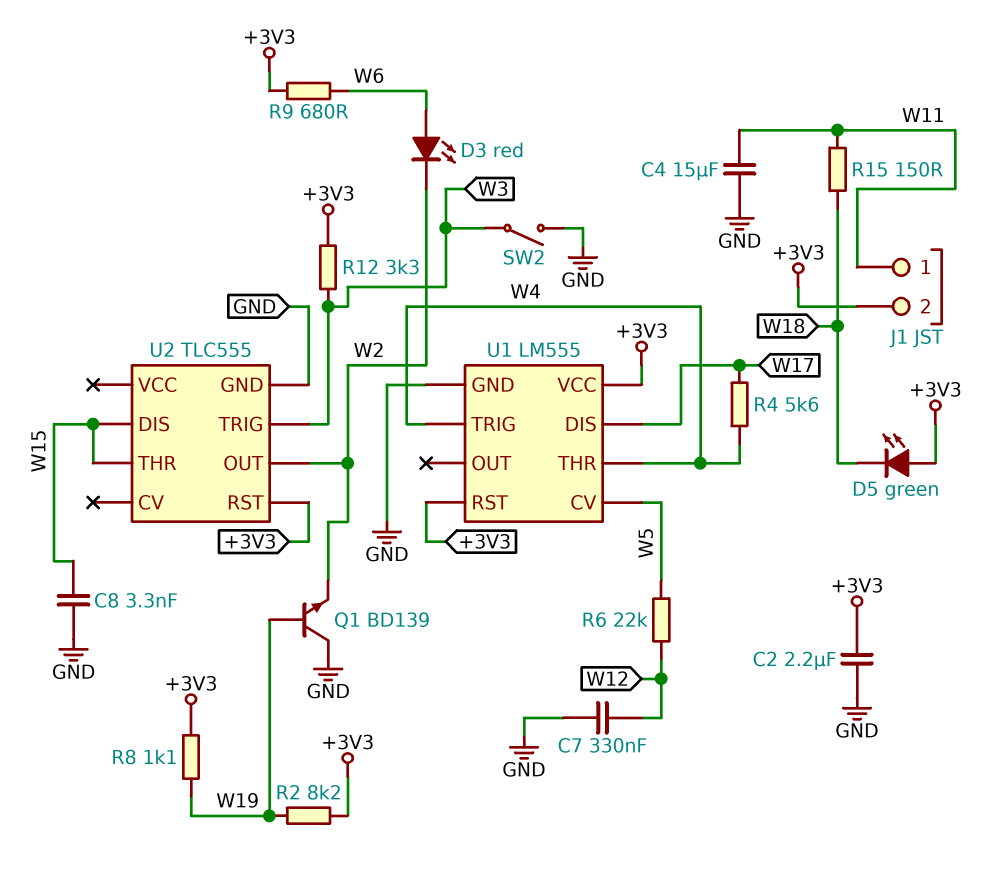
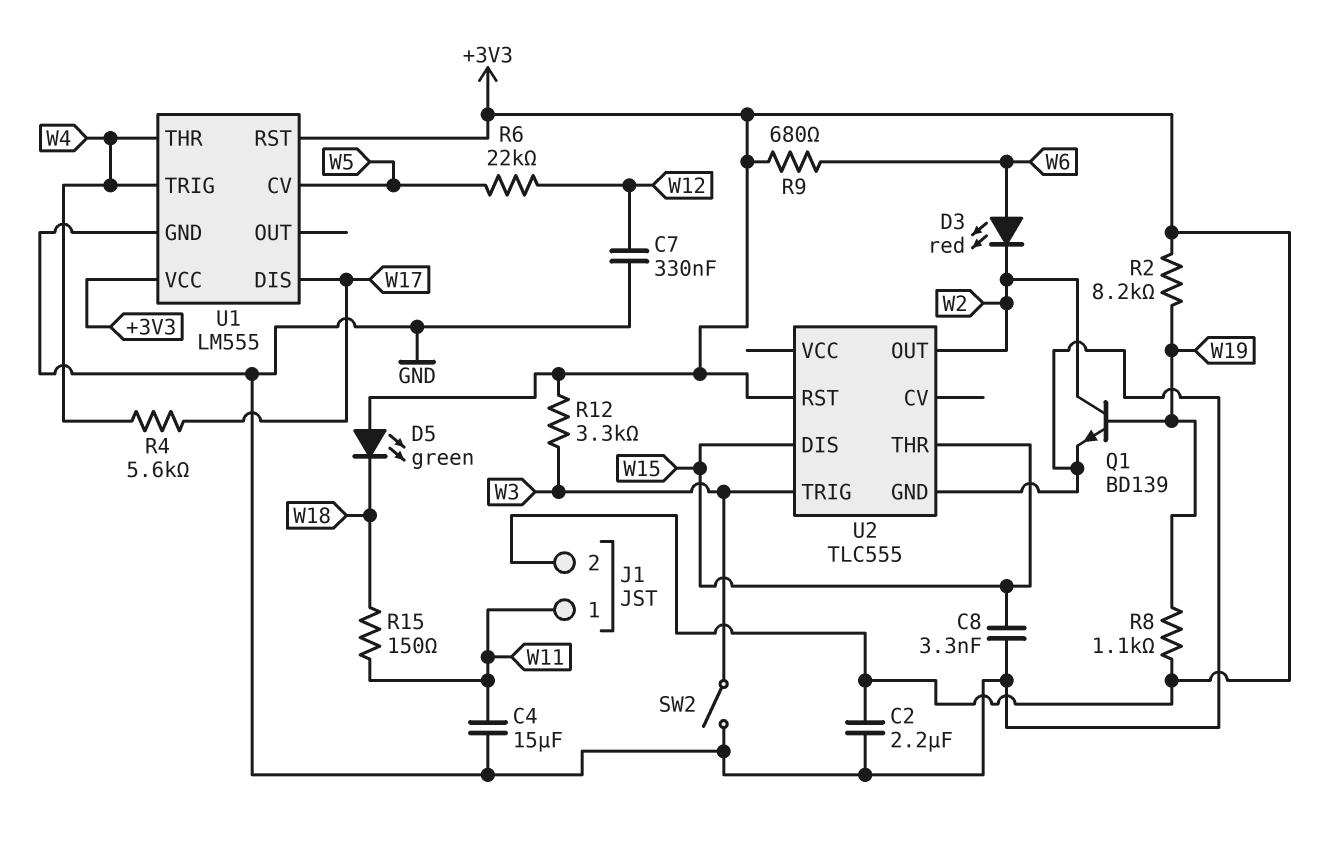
Q1: NPN BD139 (B W19, C GND, E W2) -> NPN BD139 (B W19, C W2, E GND)

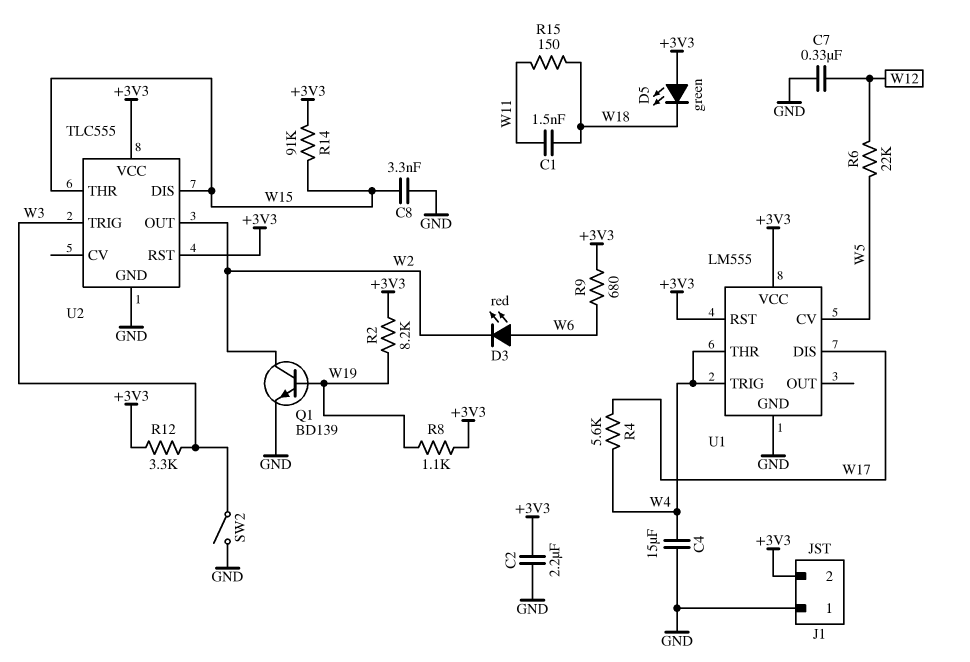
C1: none -> 1.5nF (W11, W18)
C4: 15uF (GND, W11) -> 15uF (GND, W4)
J1 pin 1: W11 -> GND
R14: none -> 91k (+3V3, W15)
U2 pin VCC: none -> +3V3

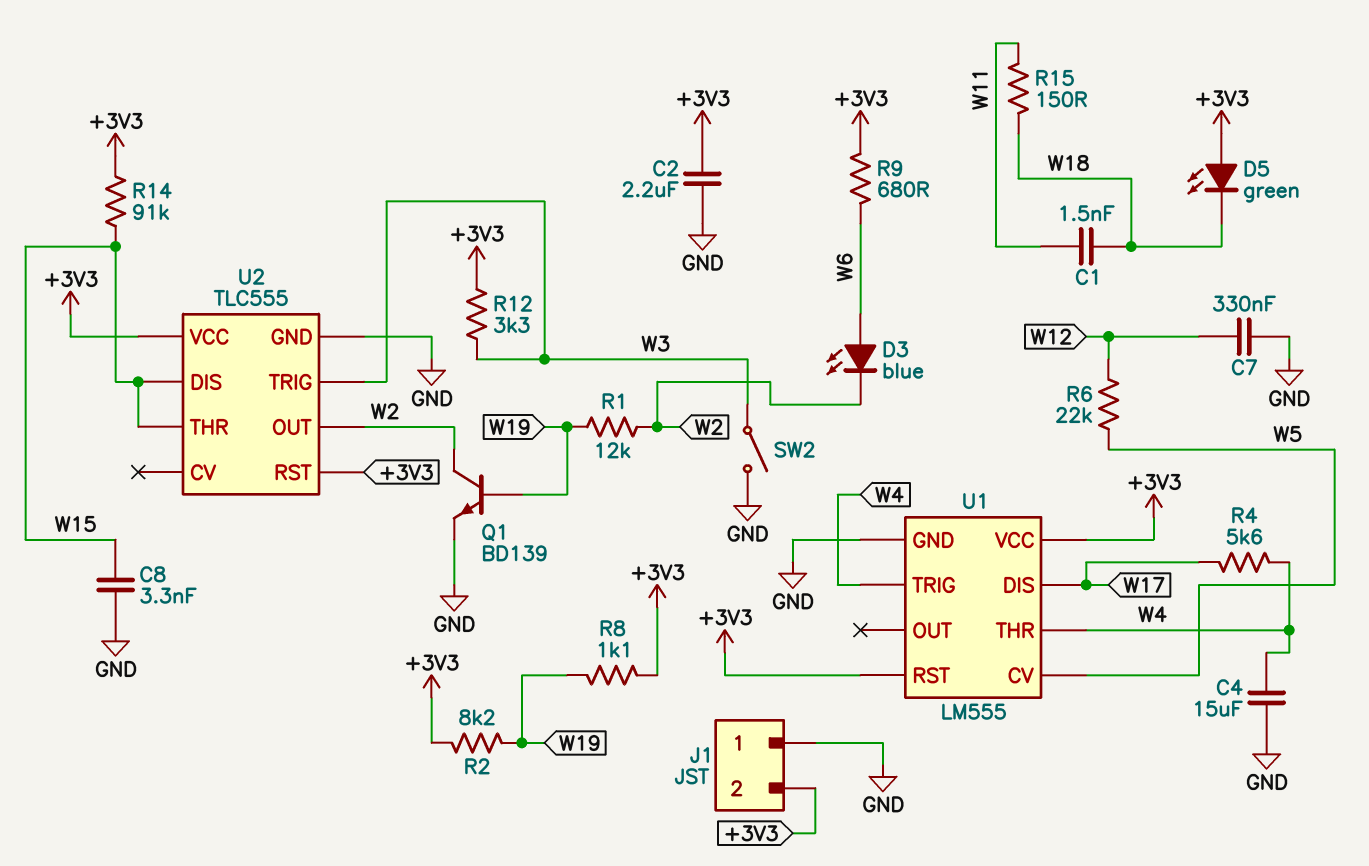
D3: LED red (A W6, K W2) -> LED blue (A W6, K W2)
R1: none -> 12k (W2, W19)

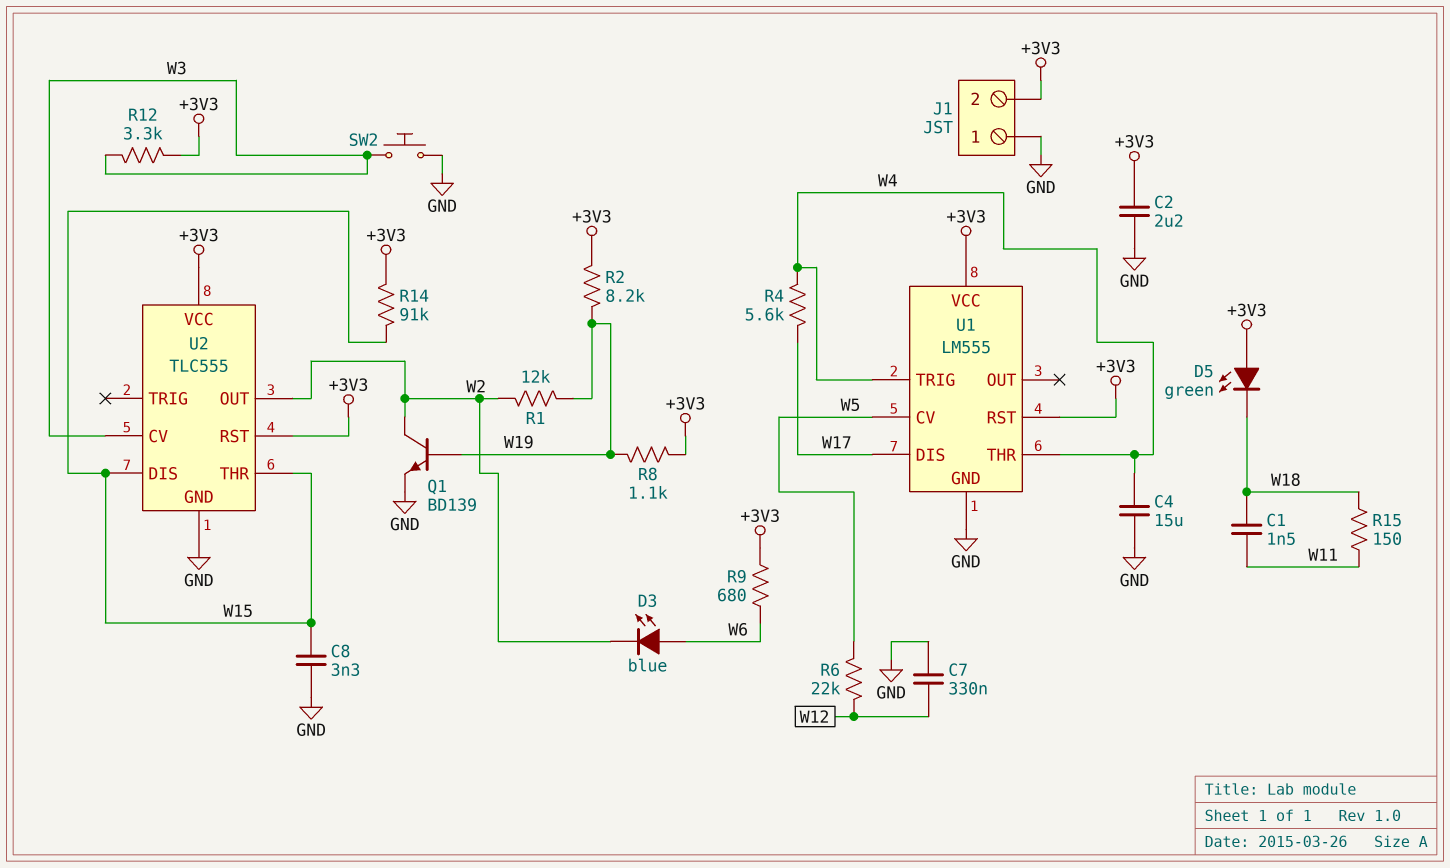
SW2: switch (GND, W3) -> button (GND, W3)
U2 pin CV: none -> W3
U2 pin TRIG: W3 -> none

